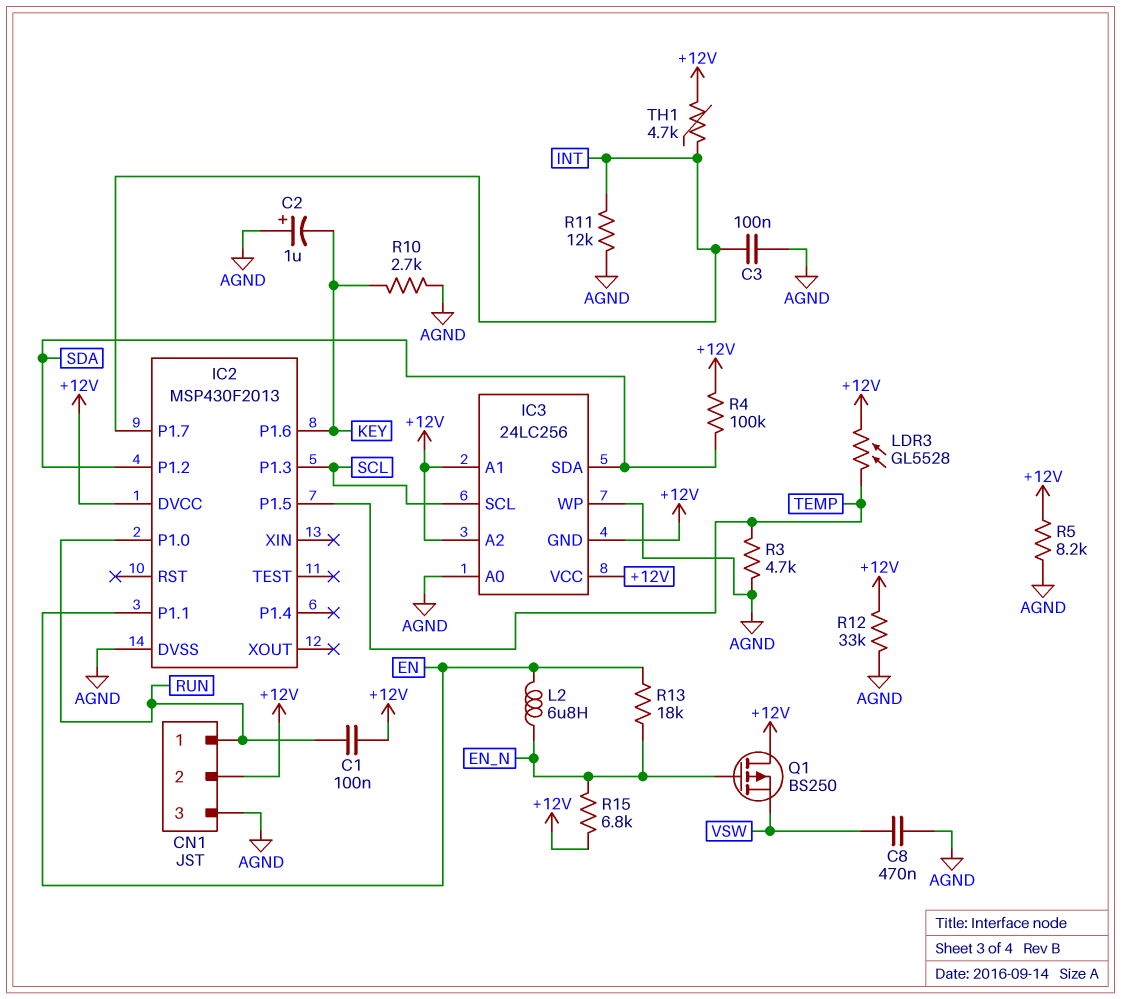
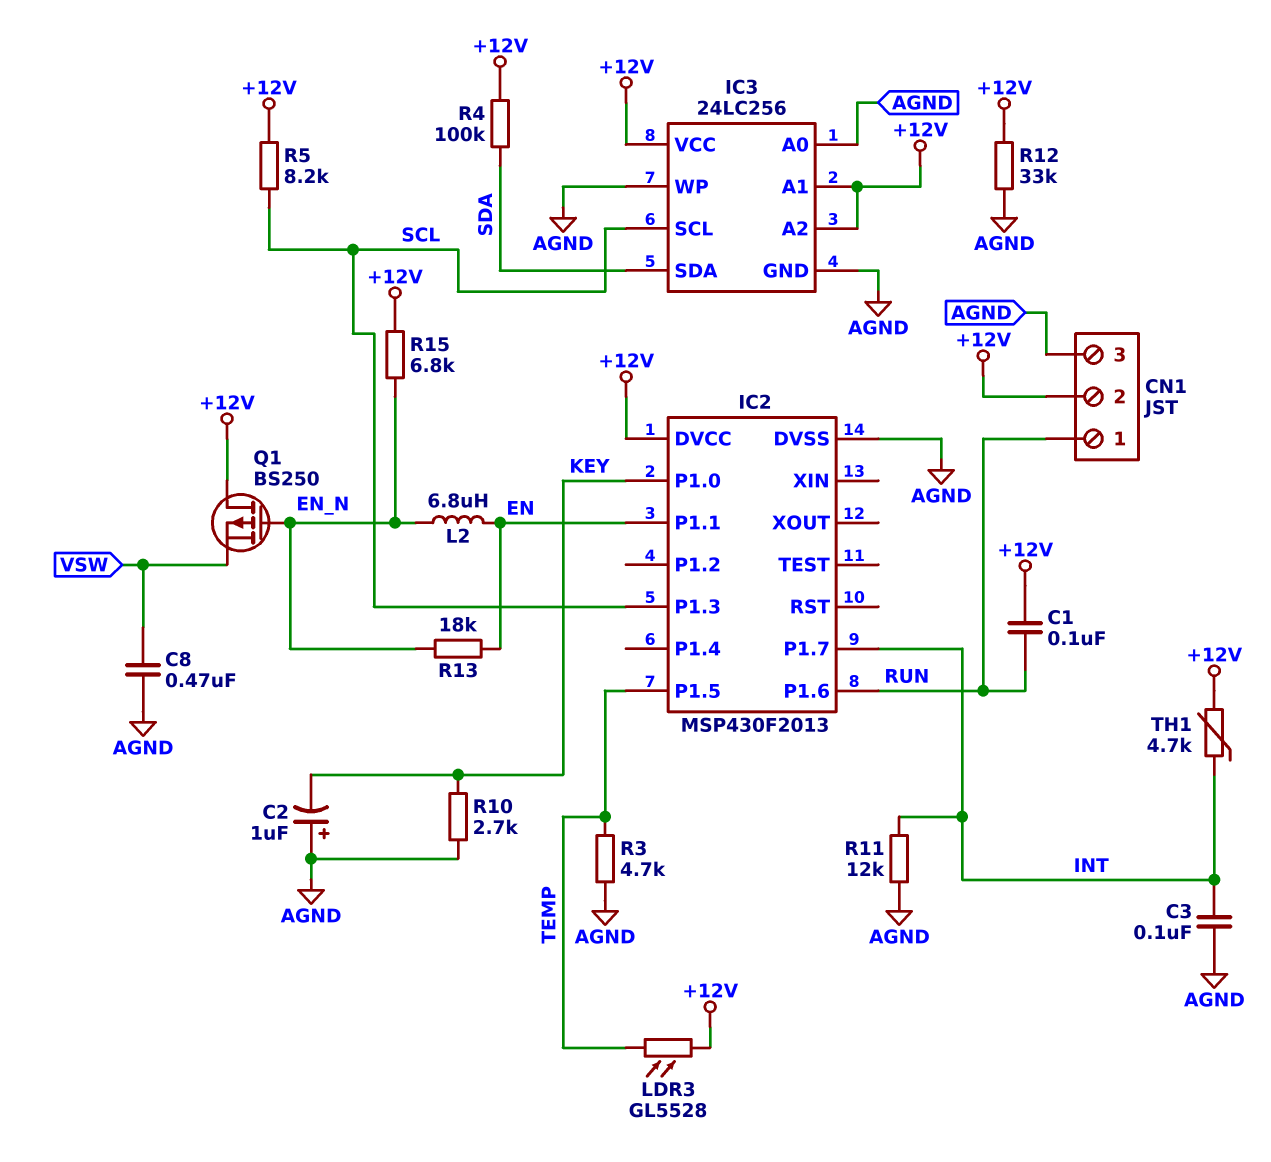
IC2 pin P1.0: RUN -> KEY
IC2 pin P1.2: SDA -> none
IC2 pin P1.6: KEY -> RUN
IC3 pin GND: +12V -> AGND
R5: 8.2k (+12V, AGND) -> 8.2k (+12V, SCL)

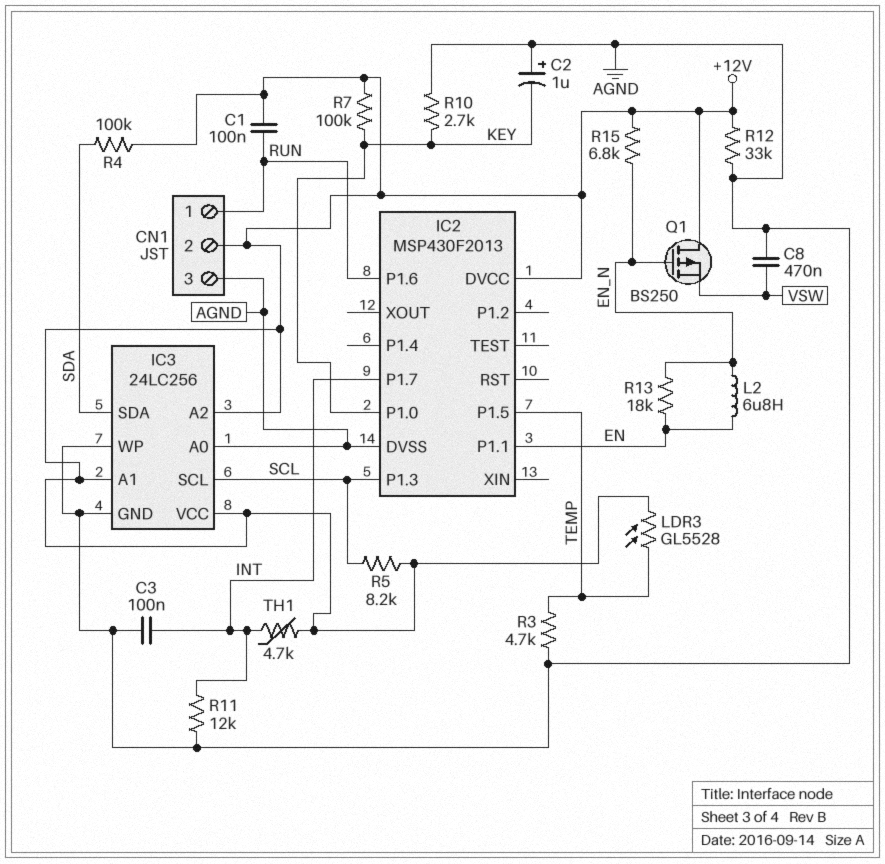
R7: none -> 100k (+12V, KEY)

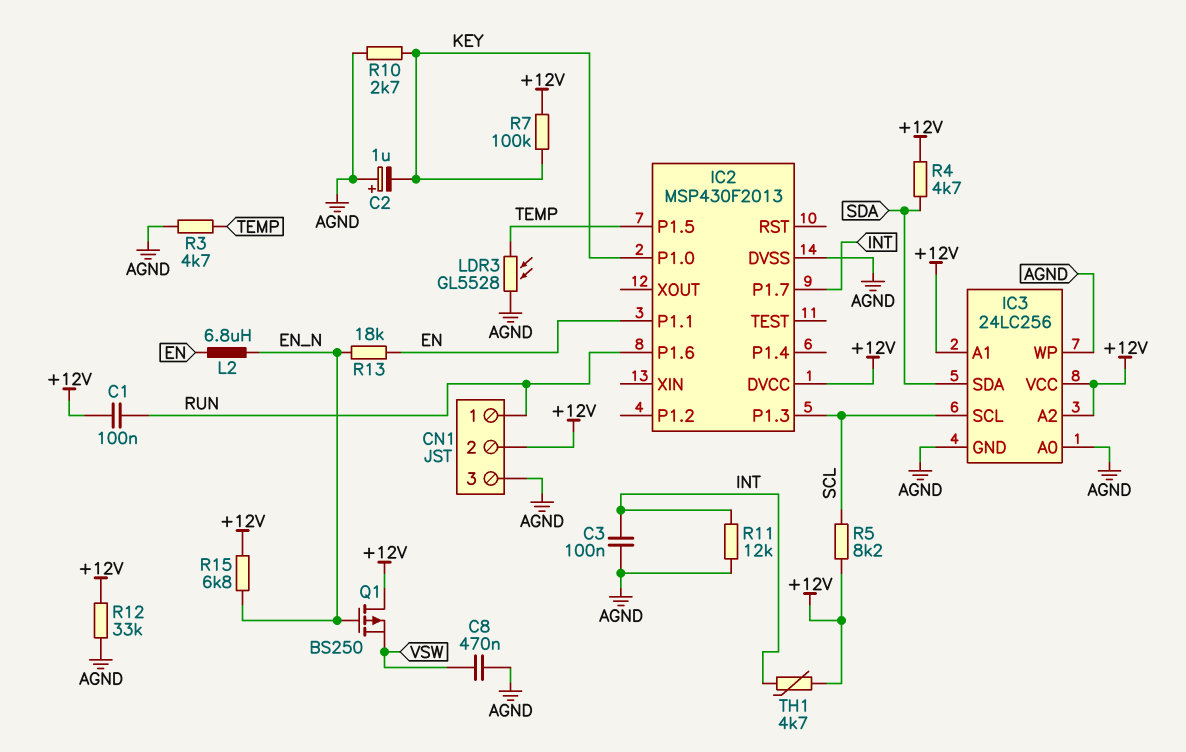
LDR3: GL5528 (+12V, TEMP) -> GL5528 (AGND, TEMP)
R4: 100k (+12V, SDA) -> 4.7k (+12V, SDA)

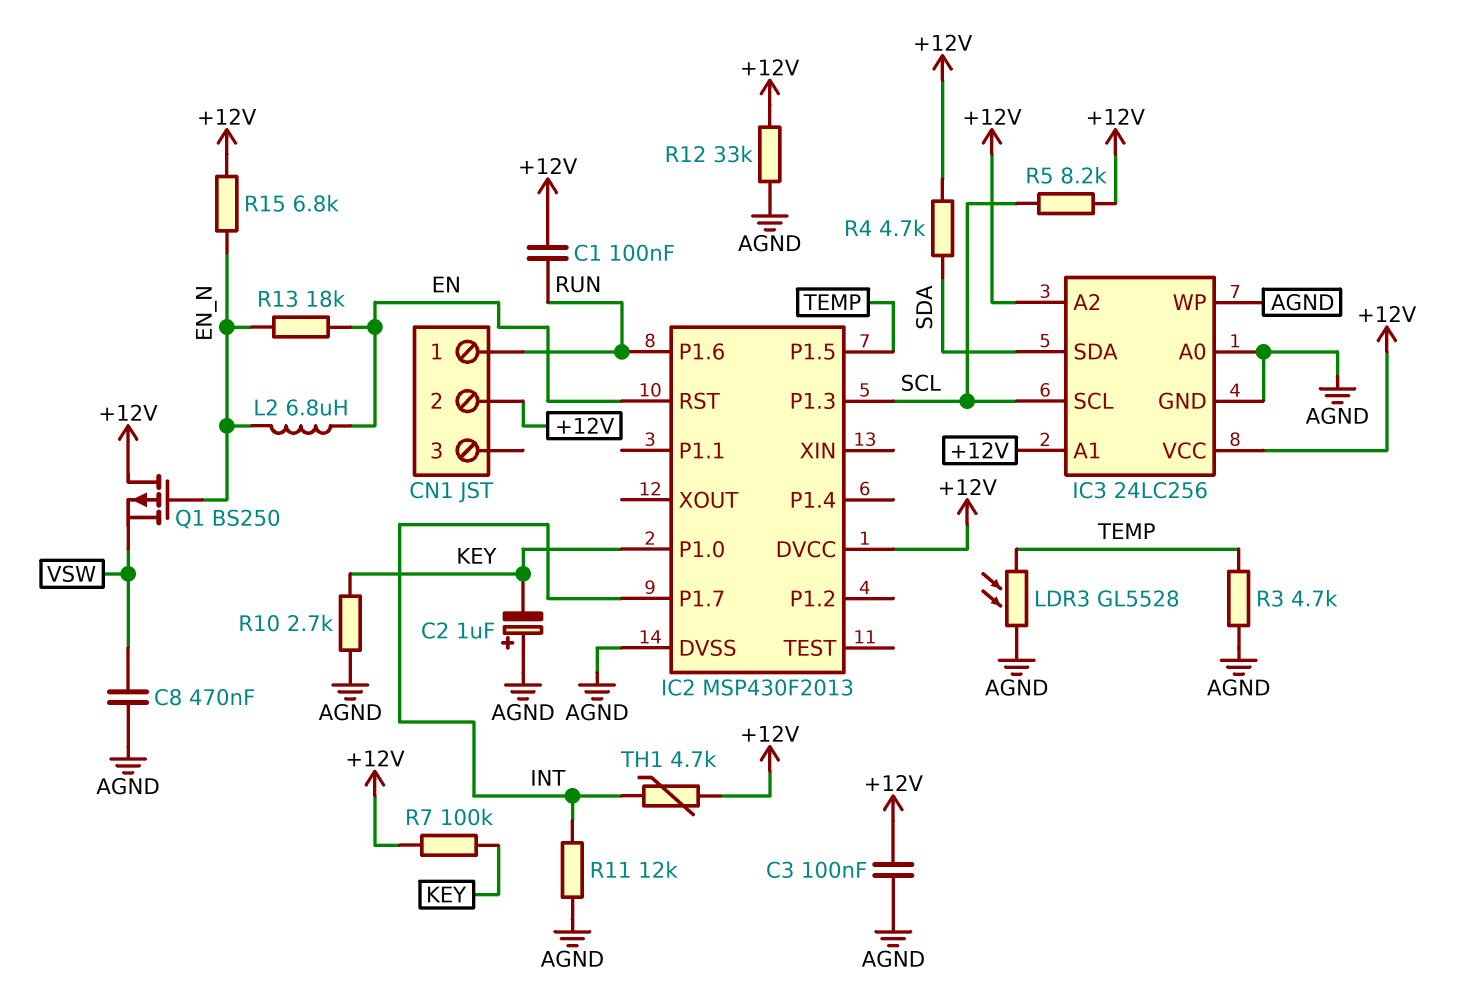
C3: 100nF (AGND, INT) -> 100nF (+12V, AGND)
CN1 pin 3: AGND -> none
IC2 pin P1.1: EN -> none
IC2 pin RST: none -> EN

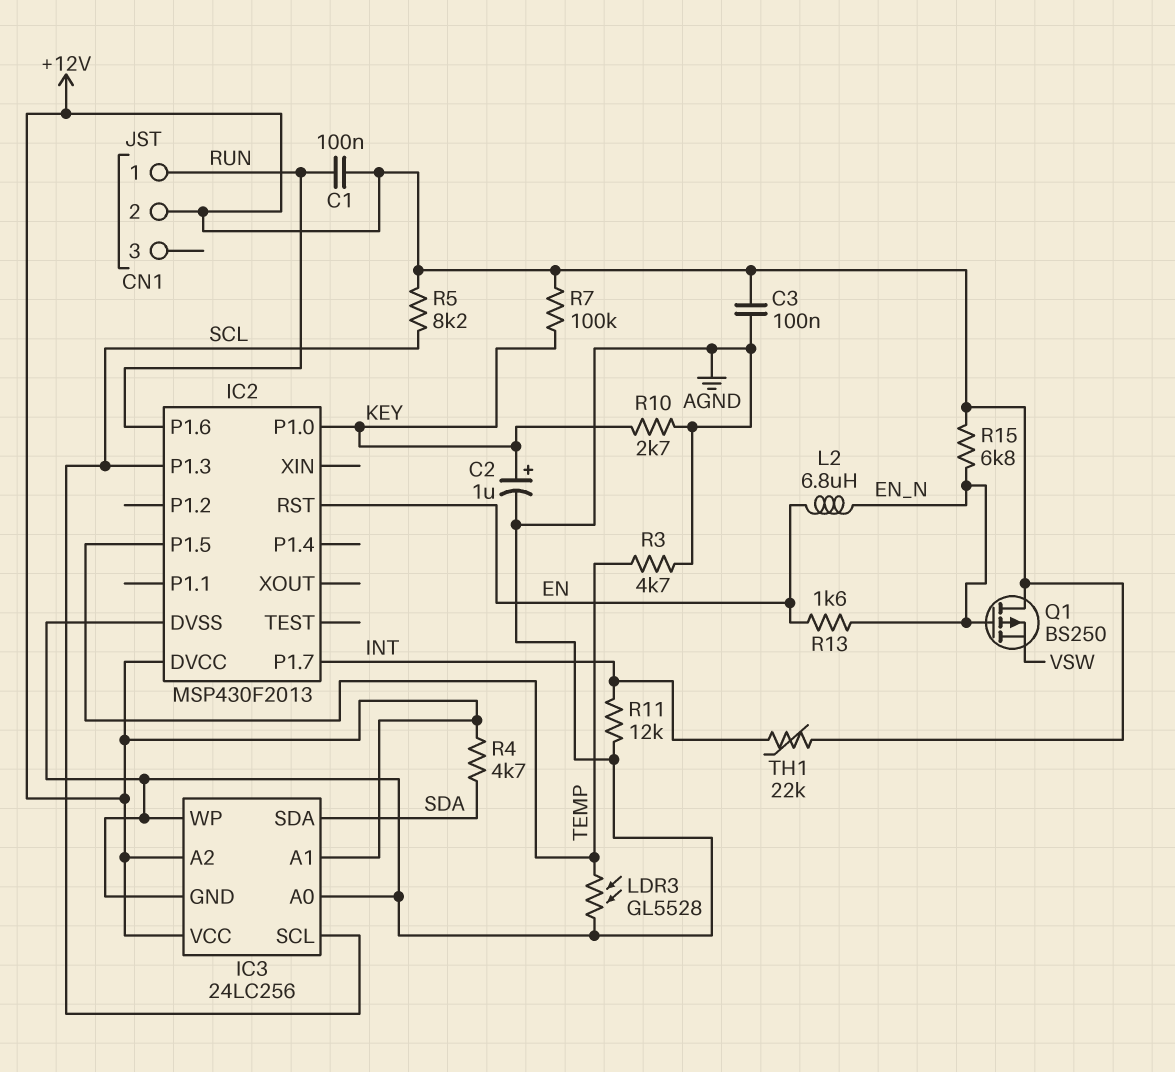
C2: 1uF (plus AGND, minus KEY) -> 1uF (plus KEY, minus AGND)
C8: 470nF (AGND, VSW) -> none
R12: 33k (+12V, AGND) -> none
R13: 18k (EN, EN_N) -> 1.6k (EN, EN_N)
TH1: 4.7k (+12V, INT) -> 22k (+12V, INT)

